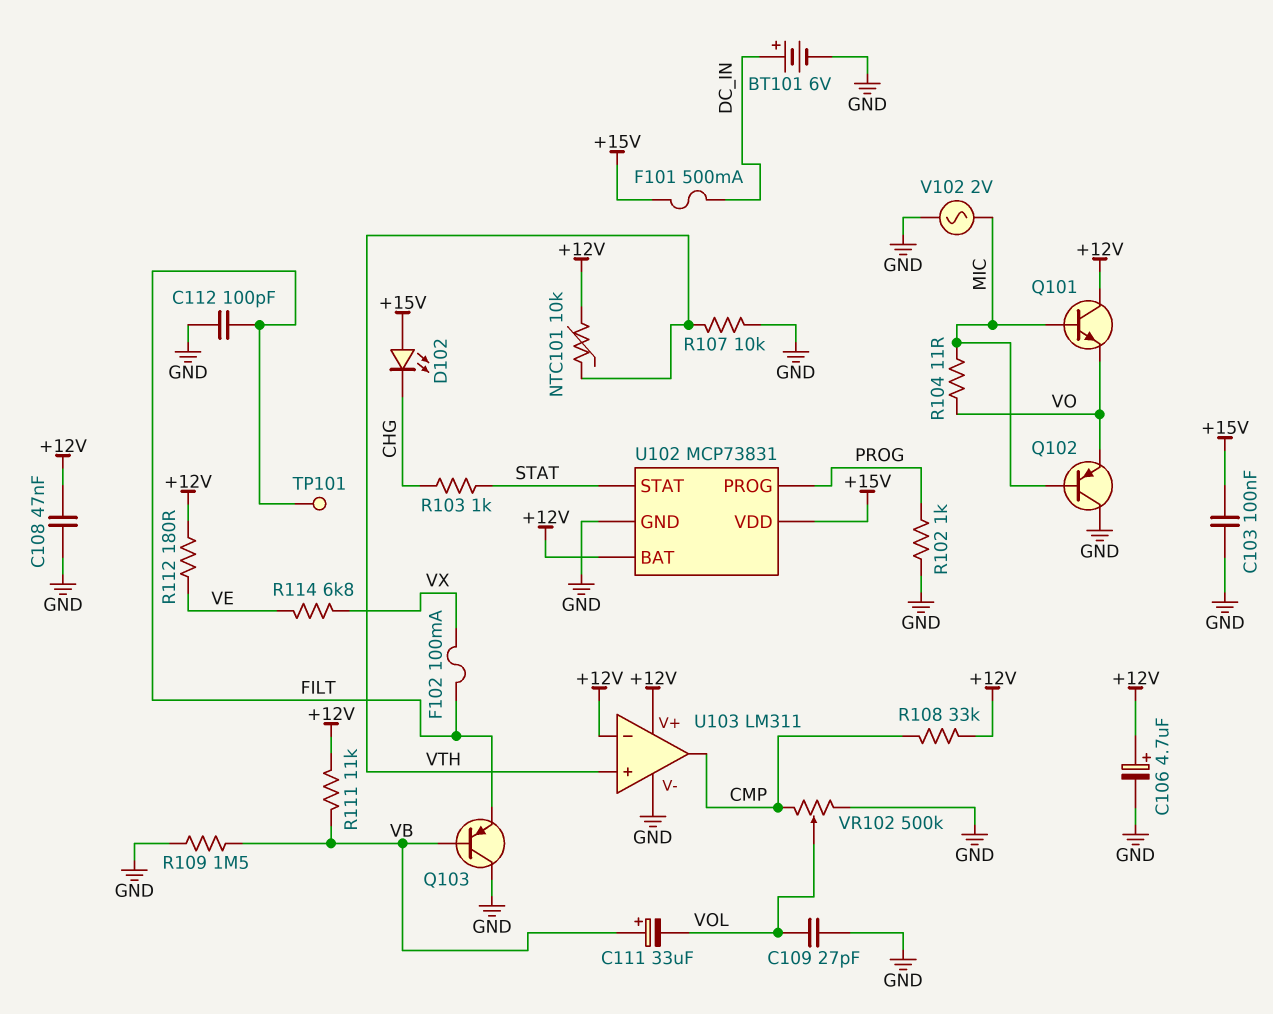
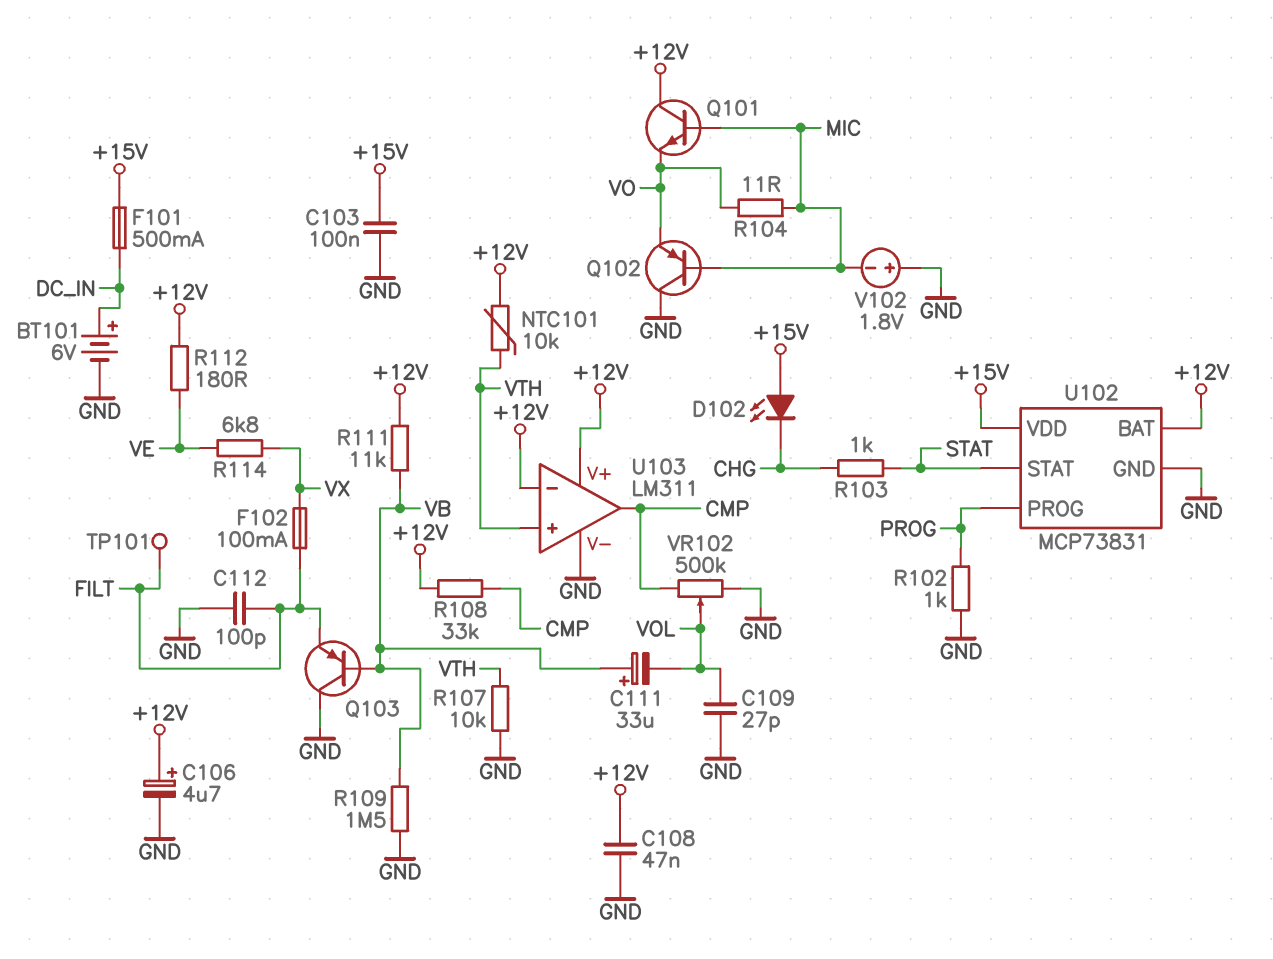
V102: AC 2V (GND, MIC) -> 1.8V (plus GND, minus MIC)

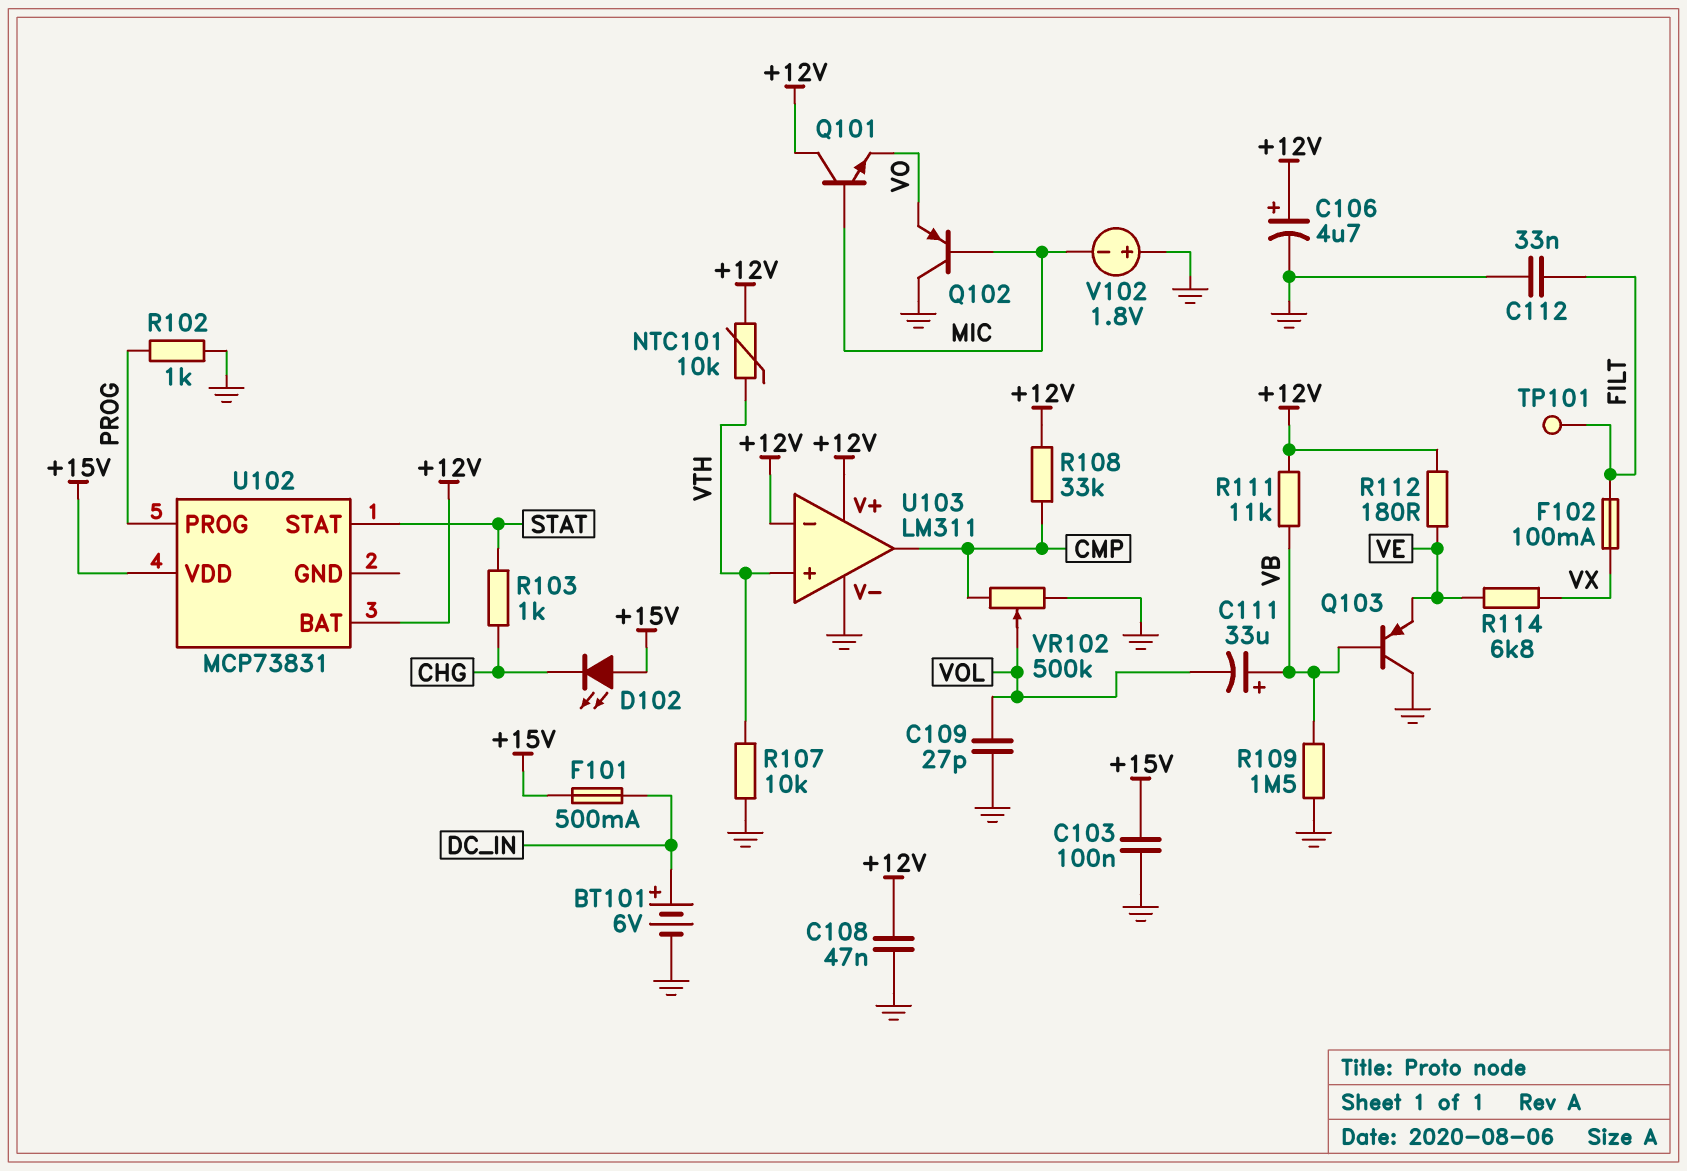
C112: 100pF (FILT, GND) -> 33nF (FILT, GND)
Q103: PNP (B VB, C GND, E FILT) -> PNP (B VB, C GND, E VE)
R104: 11 (MIC, VO) -> none
U102 pin GND: GND -> none

